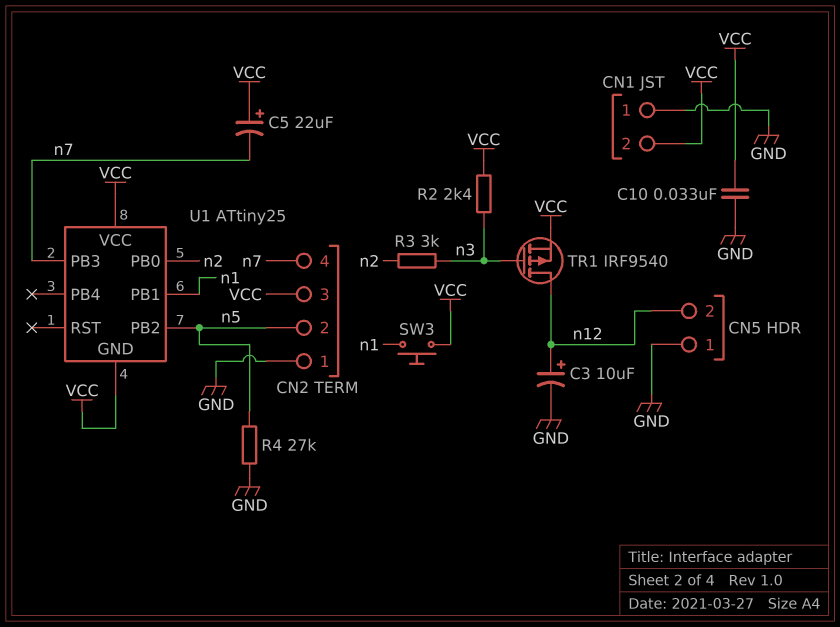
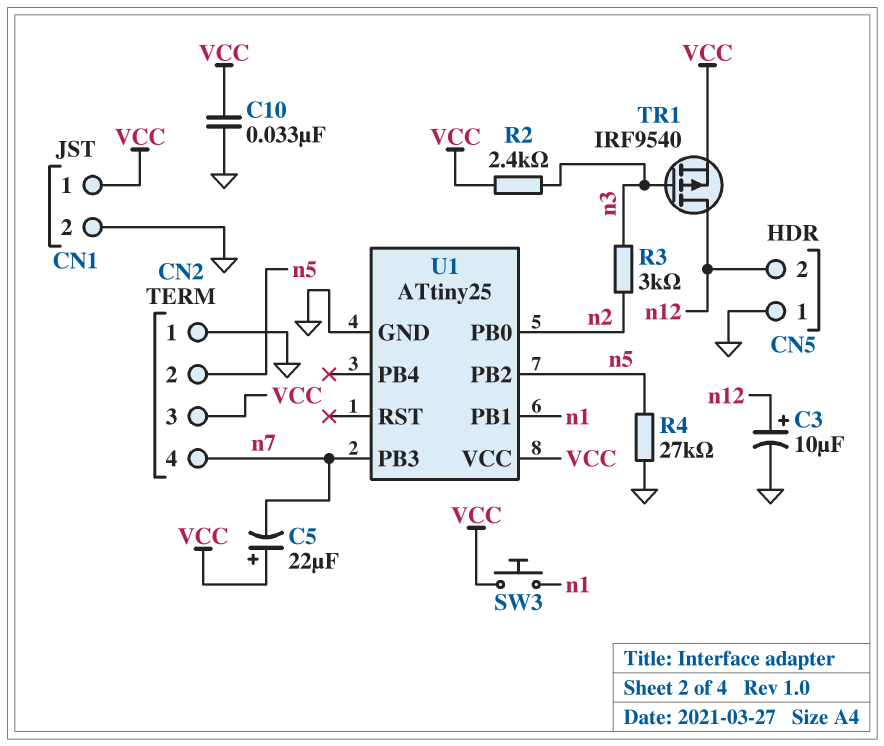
CN1 pin 1: GND -> VCC
CN1 pin 2: VCC -> GND
U1 pin GND: VCC -> GND

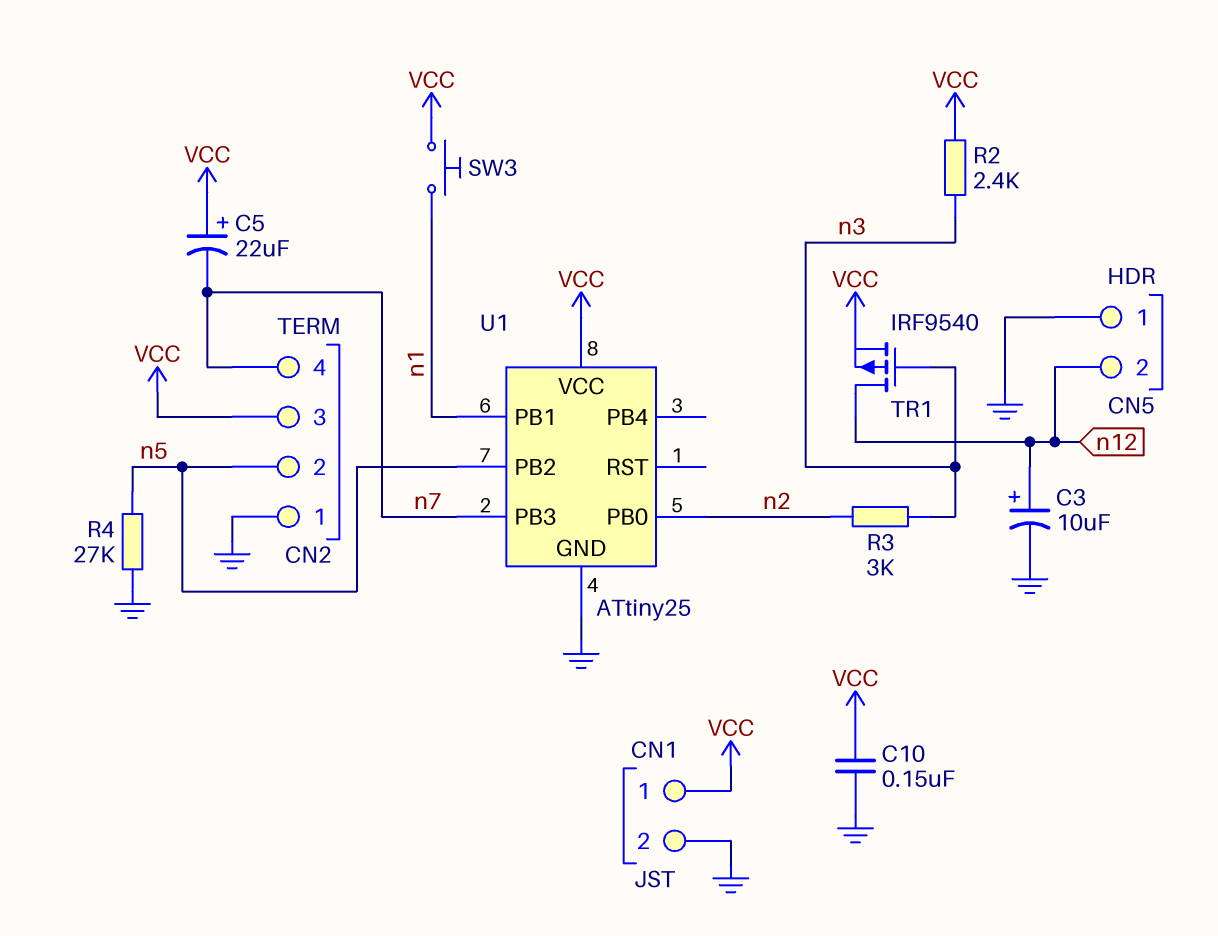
C10: 33nF (GND, VCC) -> 150nF (GND, VCC)

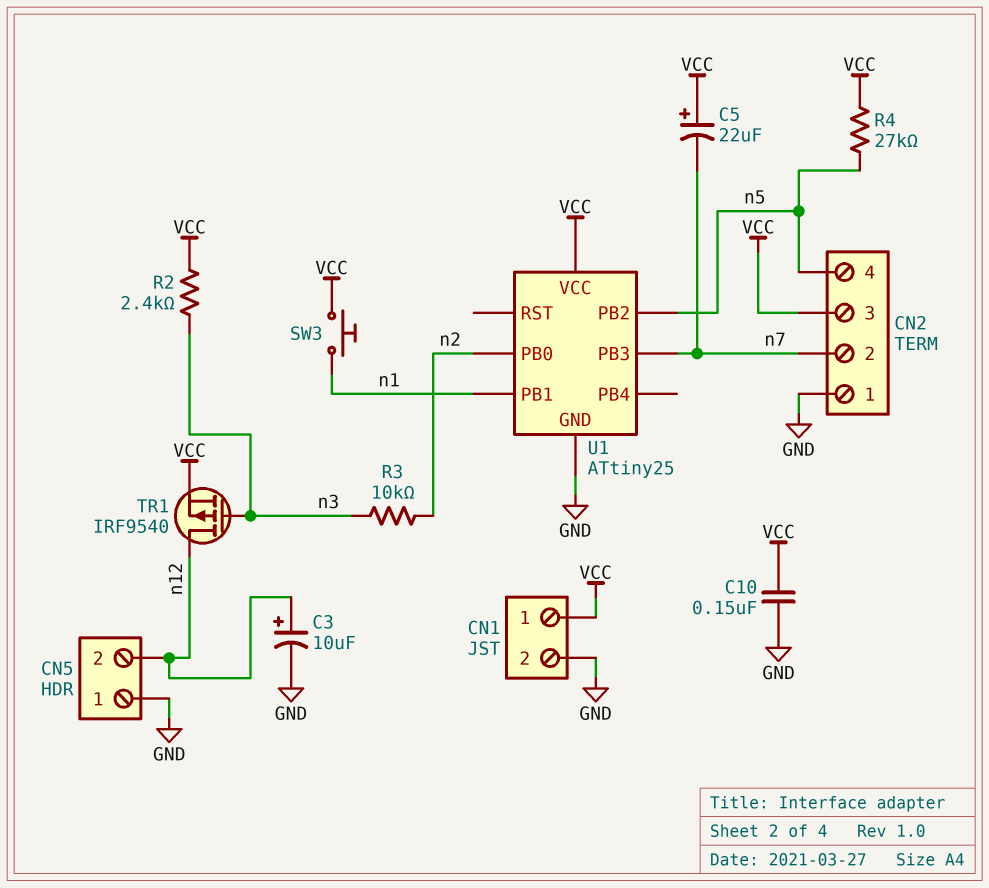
CN2 pin 2: n5 -> n7
CN2 pin 4: n7 -> n5
R3: 3k (n2, n3) -> 10k (n2, n3)
R4: 27k (GND, n5) -> 27k (VCC, n5)

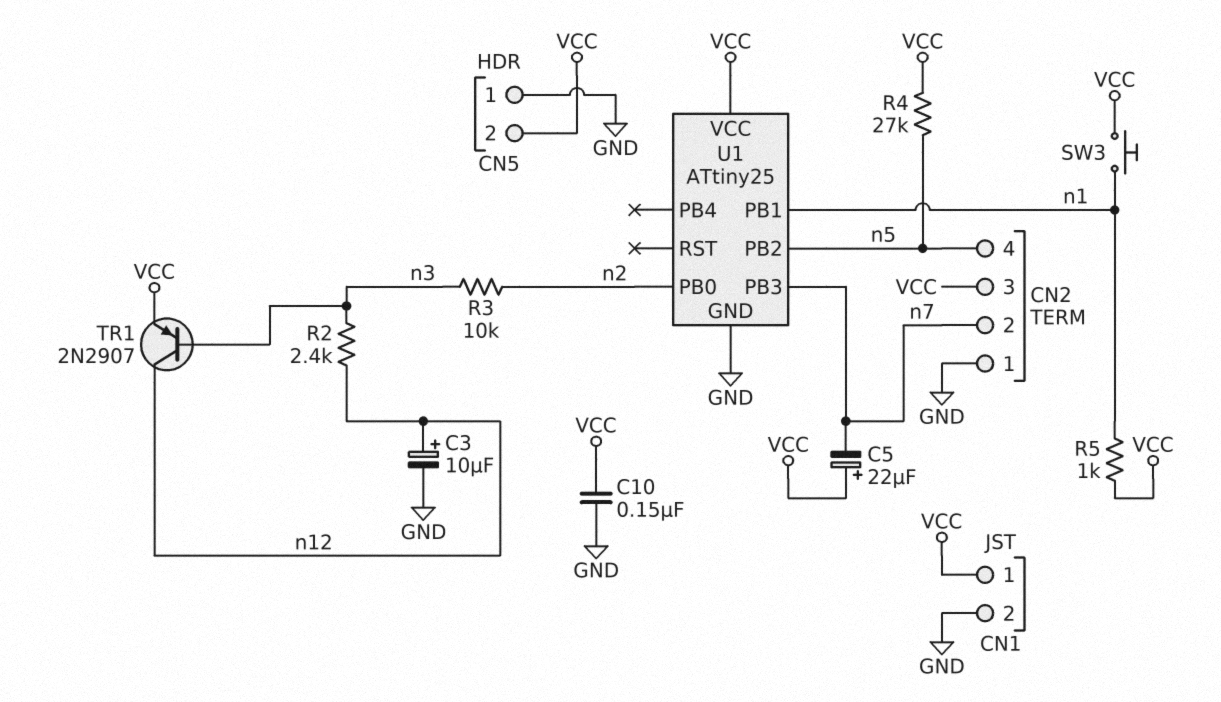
CN5 pin 2: n12 -> VCC
R2: 2.4k (VCC, n3) -> 2.4k (n3, n12)
R5: none -> 1k (VCC, n1)
TR1: PMOS IRF9540 (G n3, D n12, S VCC) -> PNP 2N2907 (B n3, C n12, E VCC)

